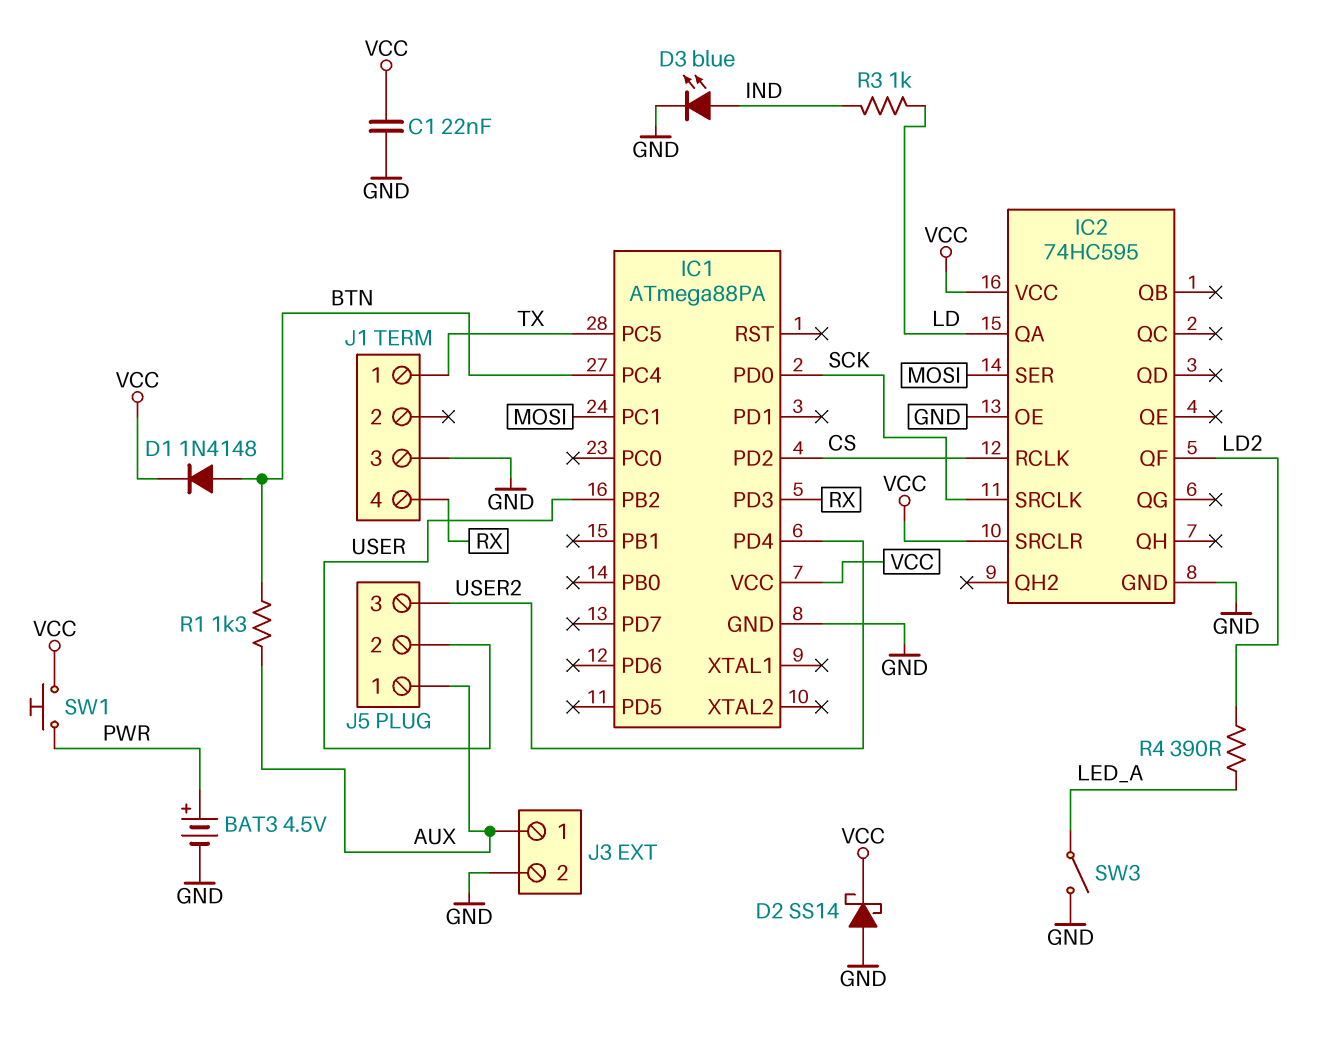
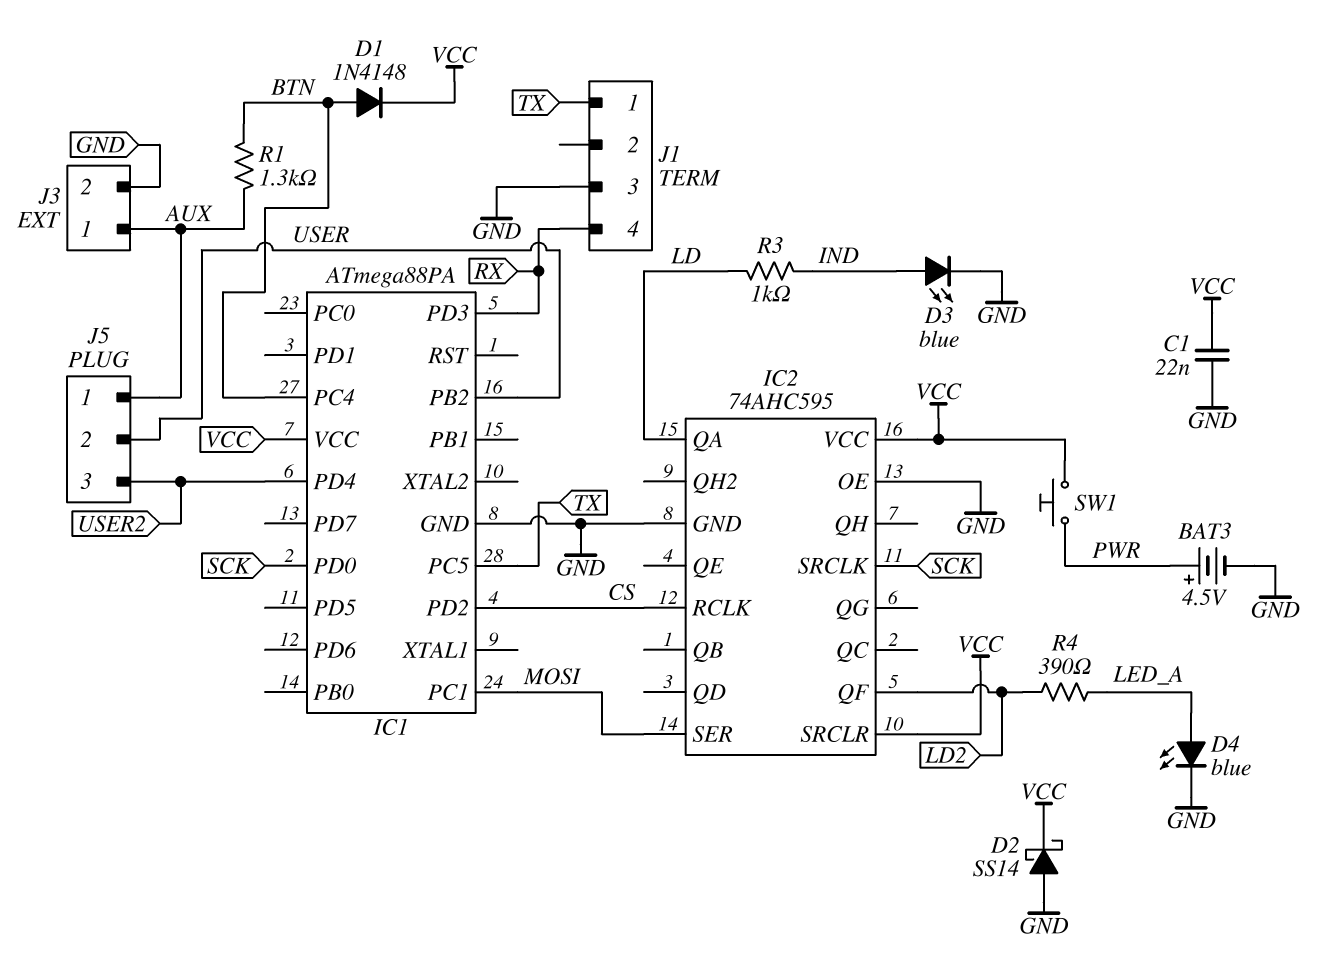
D4: none -> LED blue (A LED_A, K GND)
IC2: 74HC595 -> 74AHC595
SW3: switch (GND, LED_A) -> none

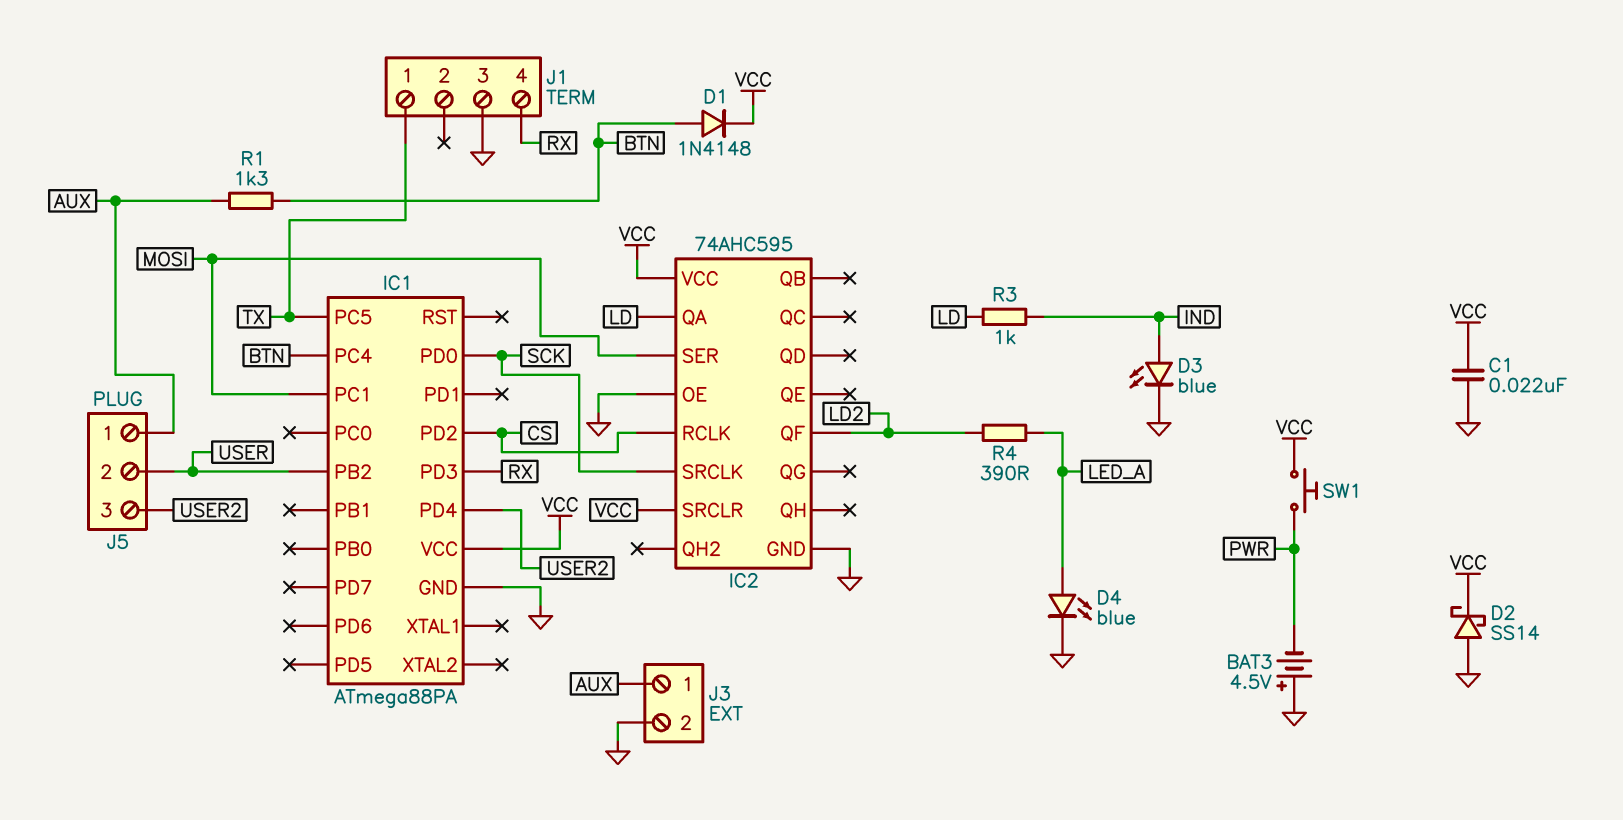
BAT3: 4.5V (plus PWR, minus GND) -> 4.5V (plus GND, minus PWR)

